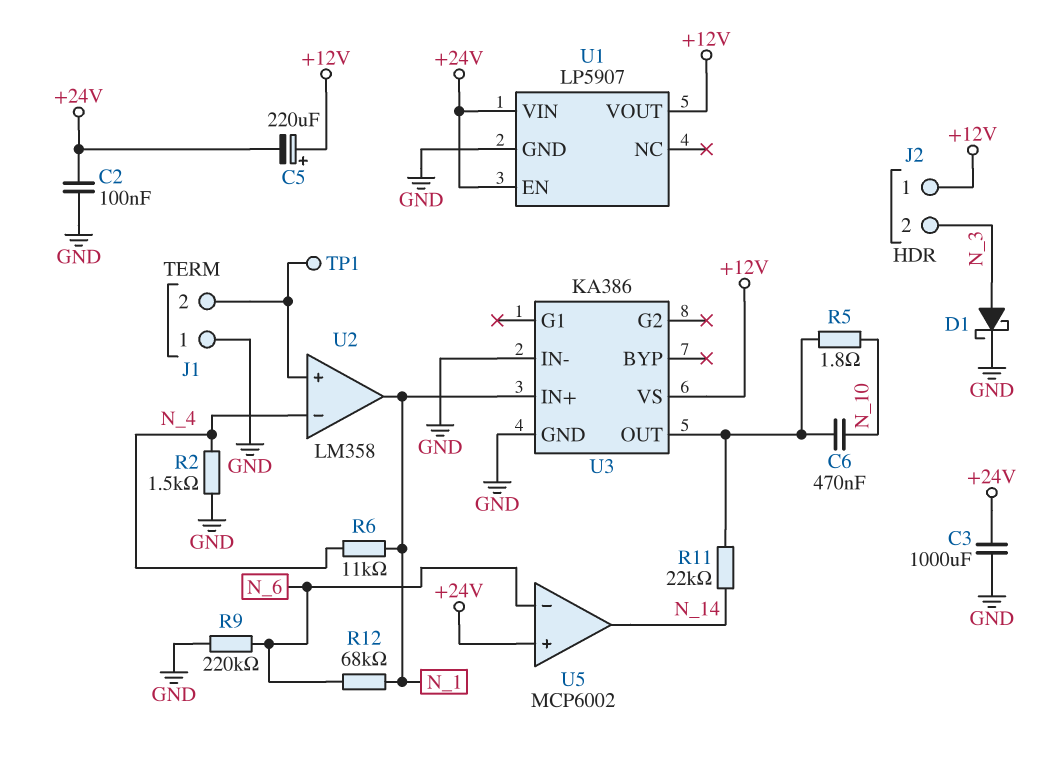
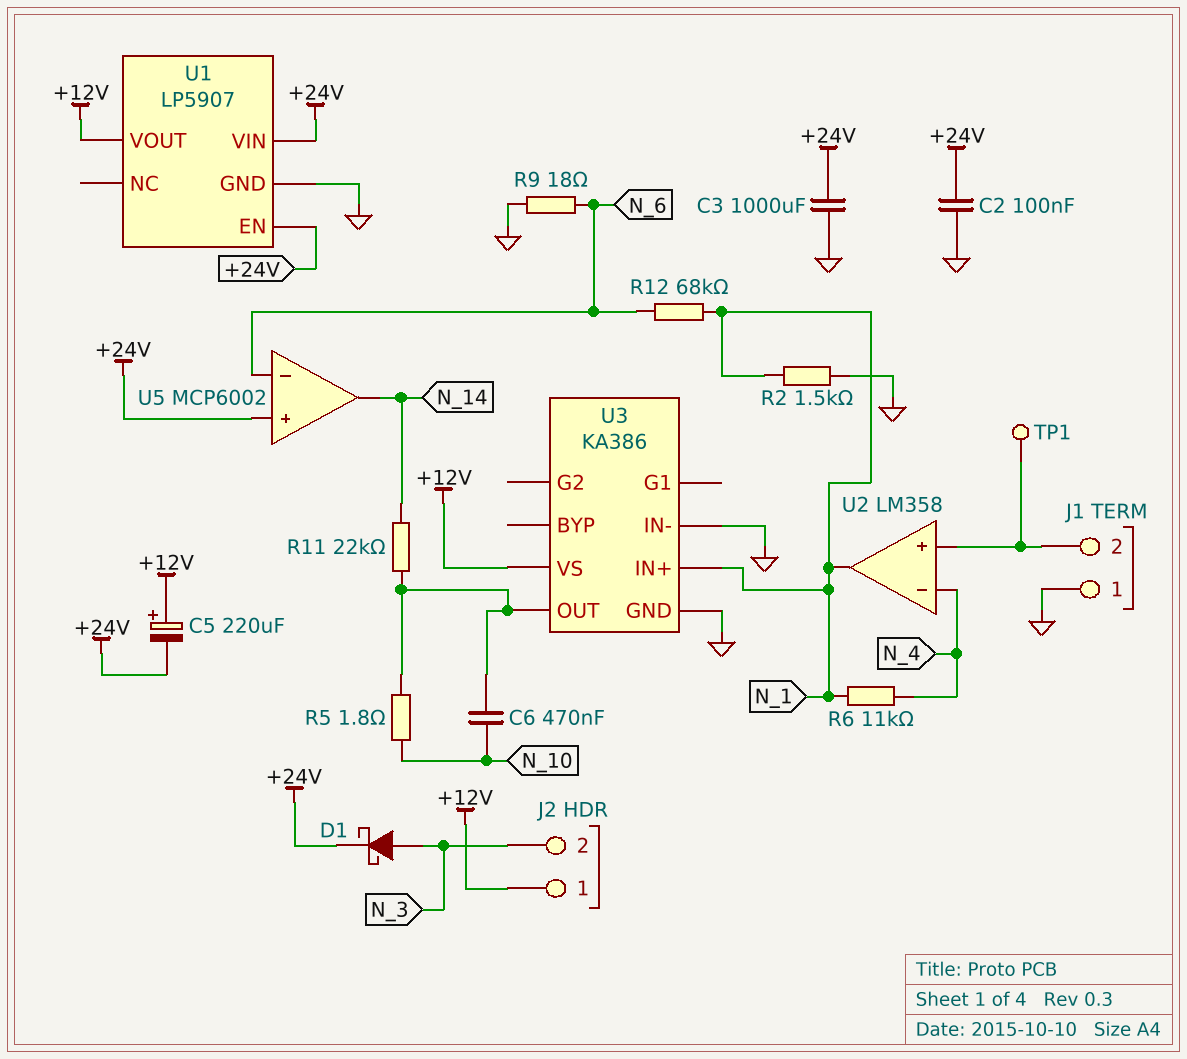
D1: schottky (A N_3, K GND) -> schottky (A N_3, K +24V)
R2: 1.5k (GND, N_4) -> 1.5k (GND, N_1)
R9: 220k (GND, N_6) -> 18 (GND, N_6)

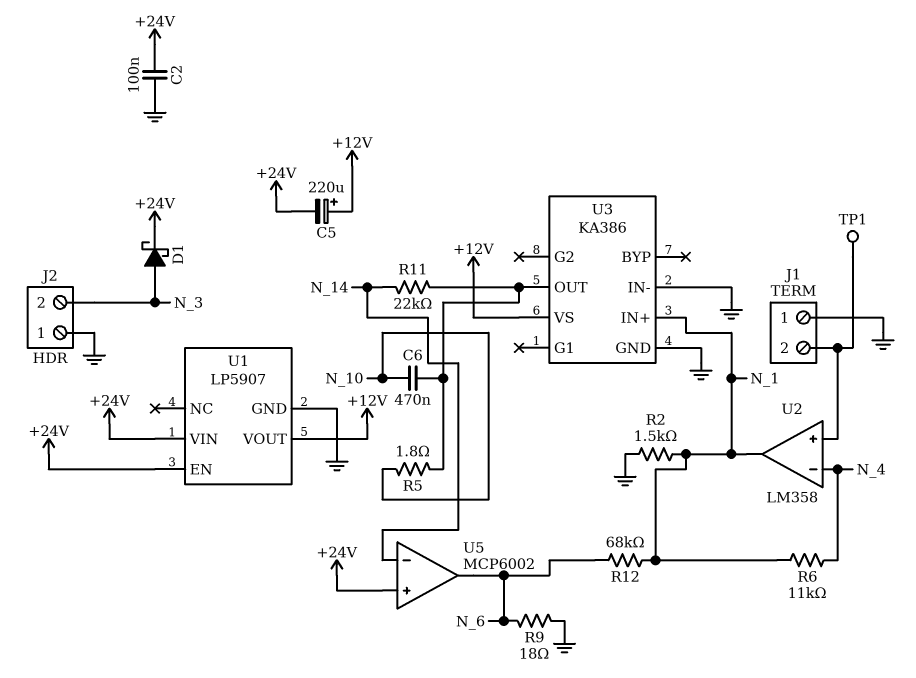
C3: 1000uF (+24V, GND) -> none
J2 pin 1: +12V -> GND
U5 pin in-: N_6 -> N_14
U5 pin out: N_14 -> N_6

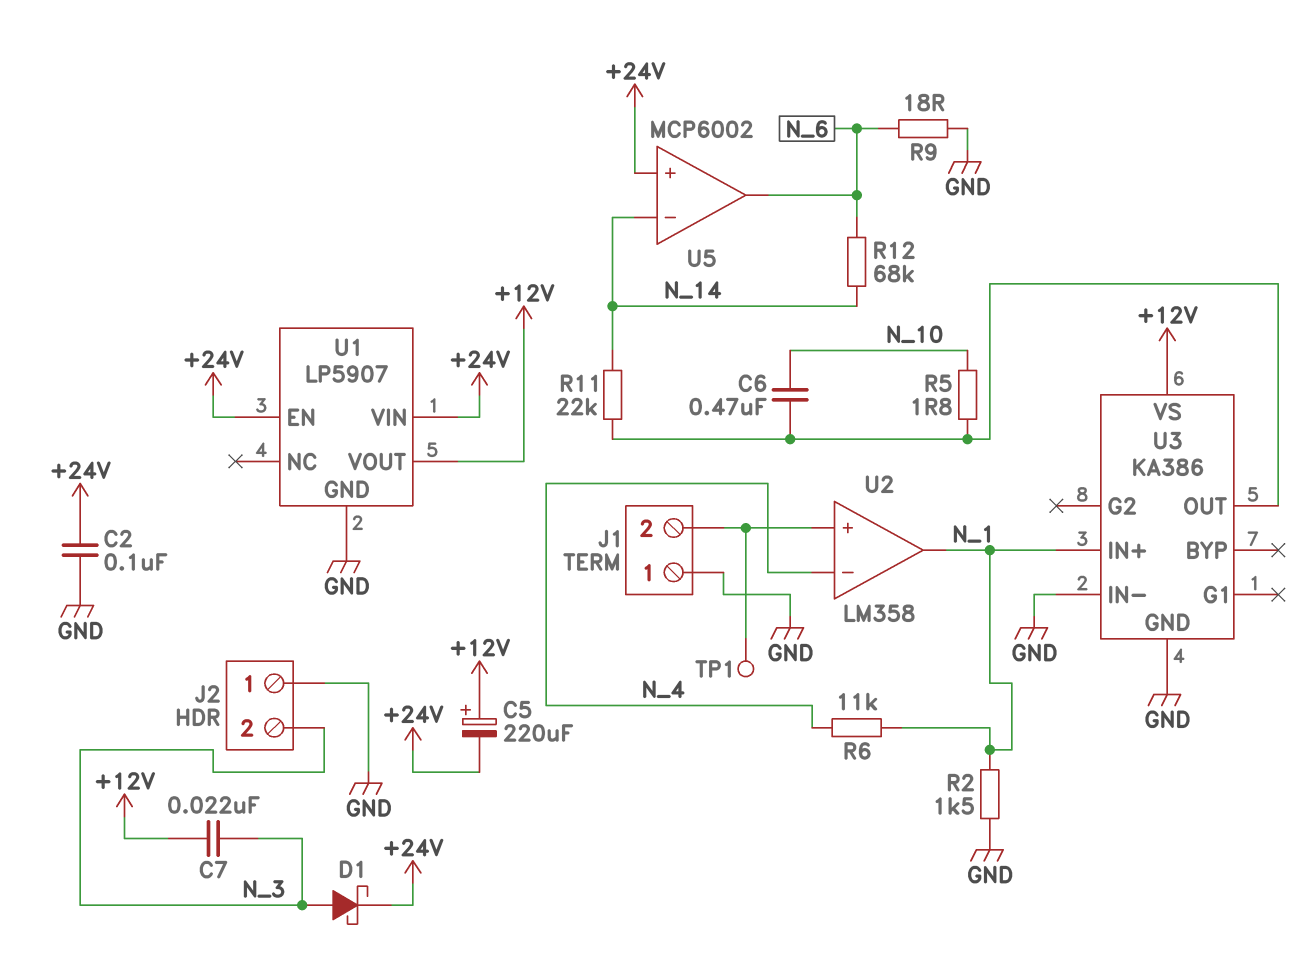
C7: none -> 22nF (+12V, N_3)
R12: 68k (N_1, N_6) -> 68k (N_6, N_14)

